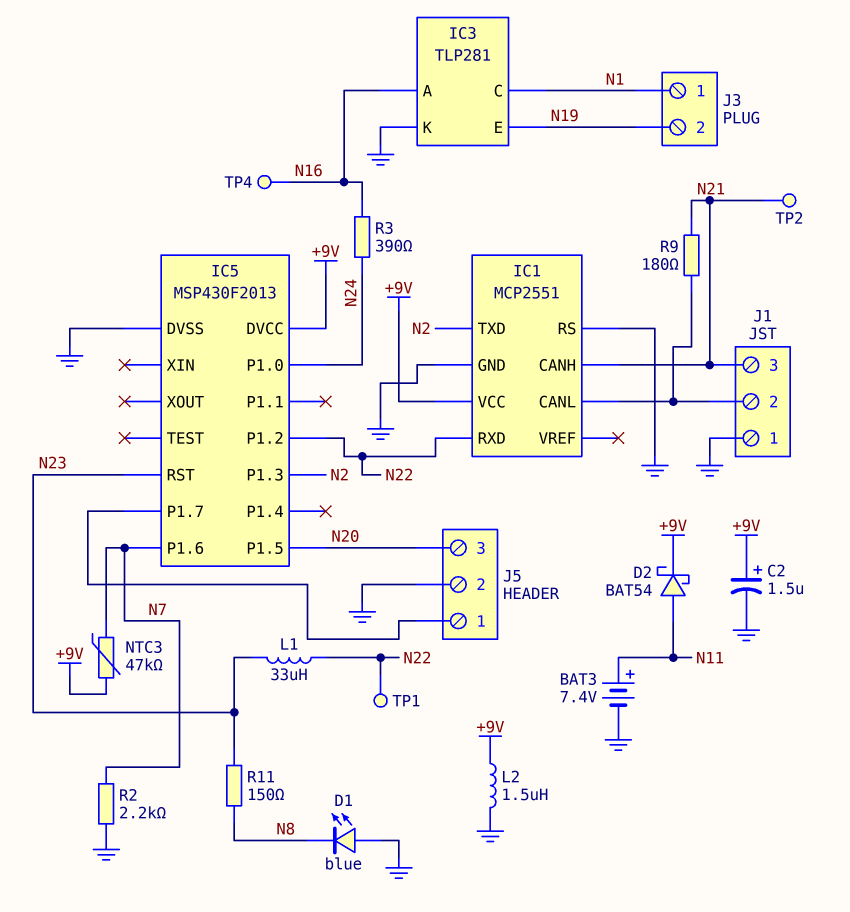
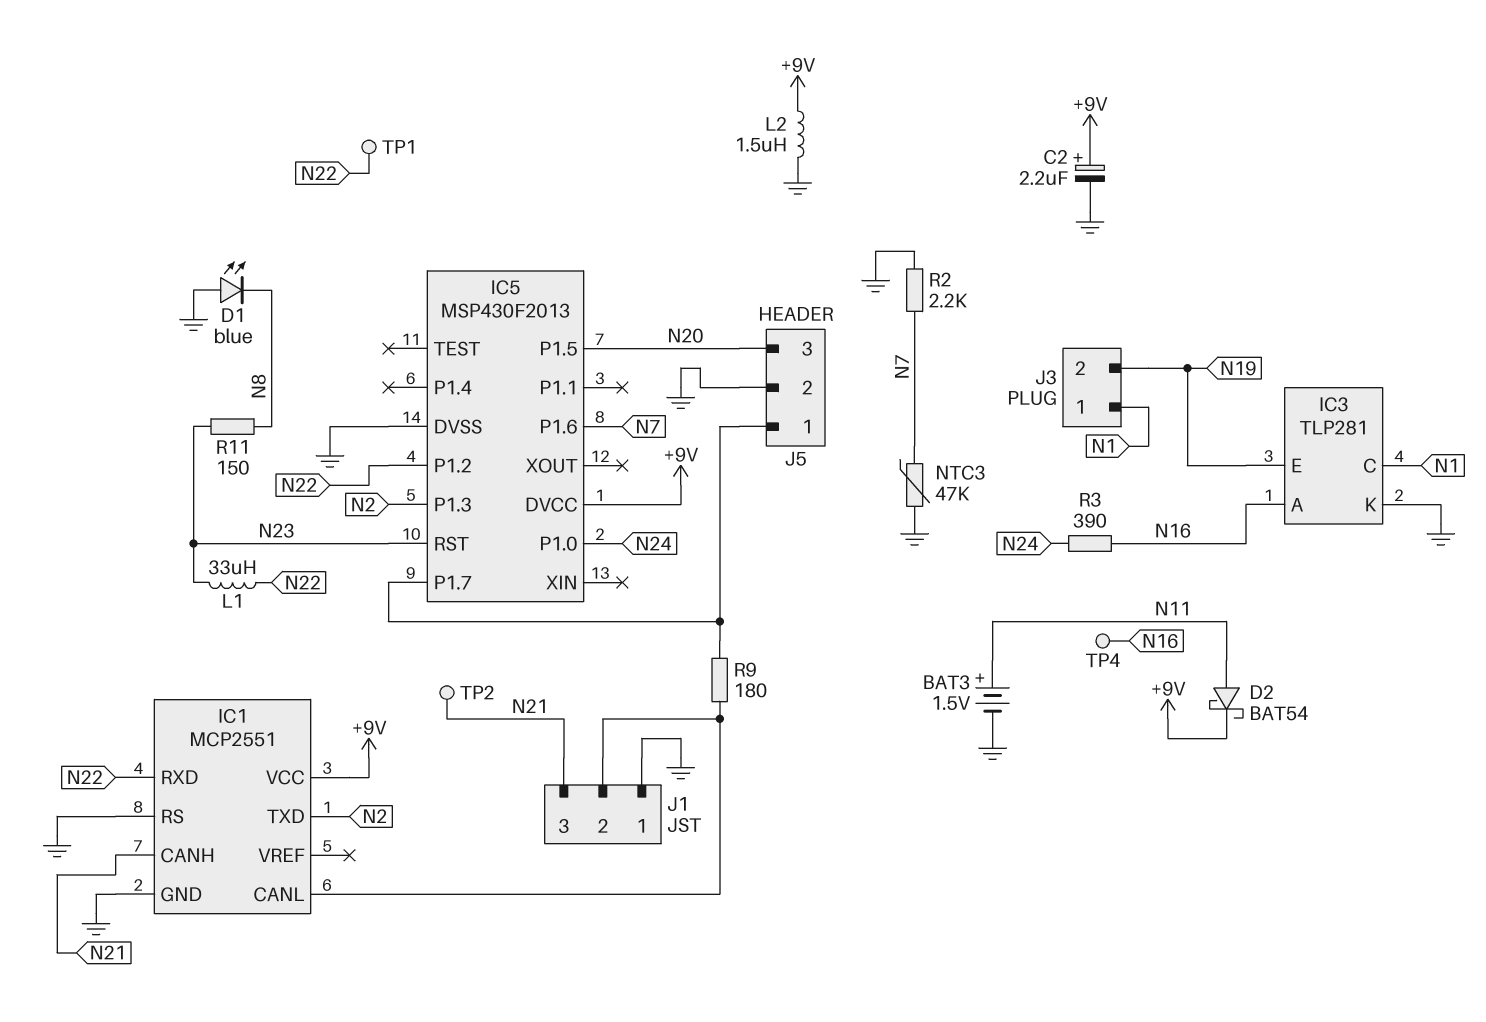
BAT3: 7.4V (plus N11, minus GND) -> 1.5V (plus N11, minus GND)
C2: 1.5uF (plus +9V, minus GND) -> 2.2uF (plus +9V, minus GND)
NTC3: 47k (+9V, N7) -> 47k (GND, N7)
R9: 180 (IC1/CANL, N21) -> 180 (IC1/CANL, IC5/P1.7)

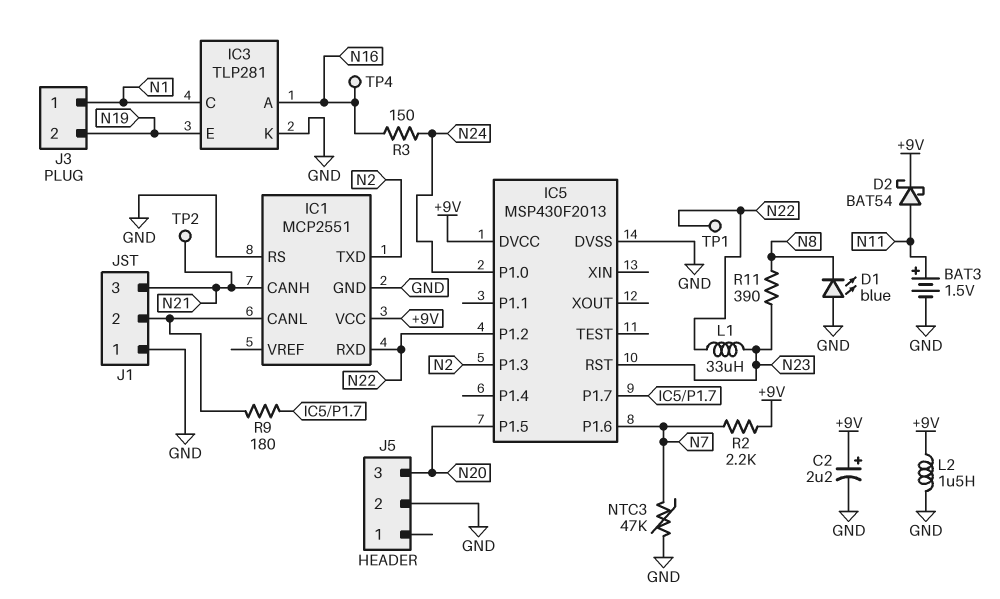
J5 pin 1: IC5/P1.7 -> none
R2: 2.2k (GND, N7) -> 2.2k (+9V, N7)
R3: 390 (N16, N24) -> 150 (N16, N24)
R11: 150 (N8, N23) -> 390 (N8, N23)

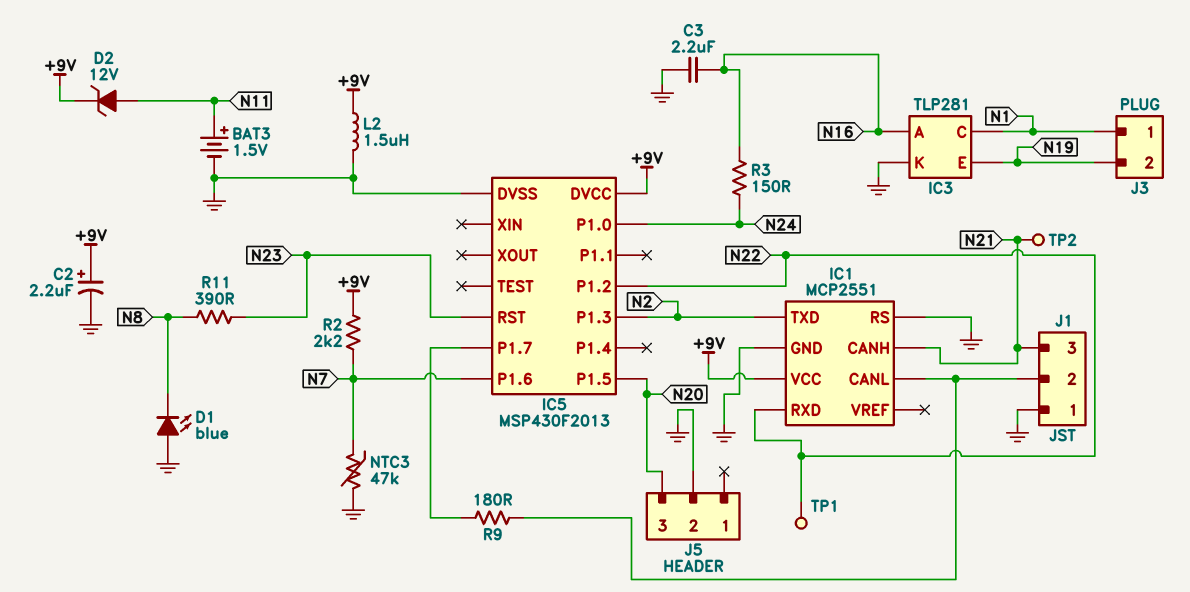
C3: none -> 2.2uF (GND, N16)
D2: schottky BAT54 (A N11, K +9V) -> zener 12V (A N11, K +9V)
L1: 33uH (N22, N23) -> none
TP4: test point (N16) -> none

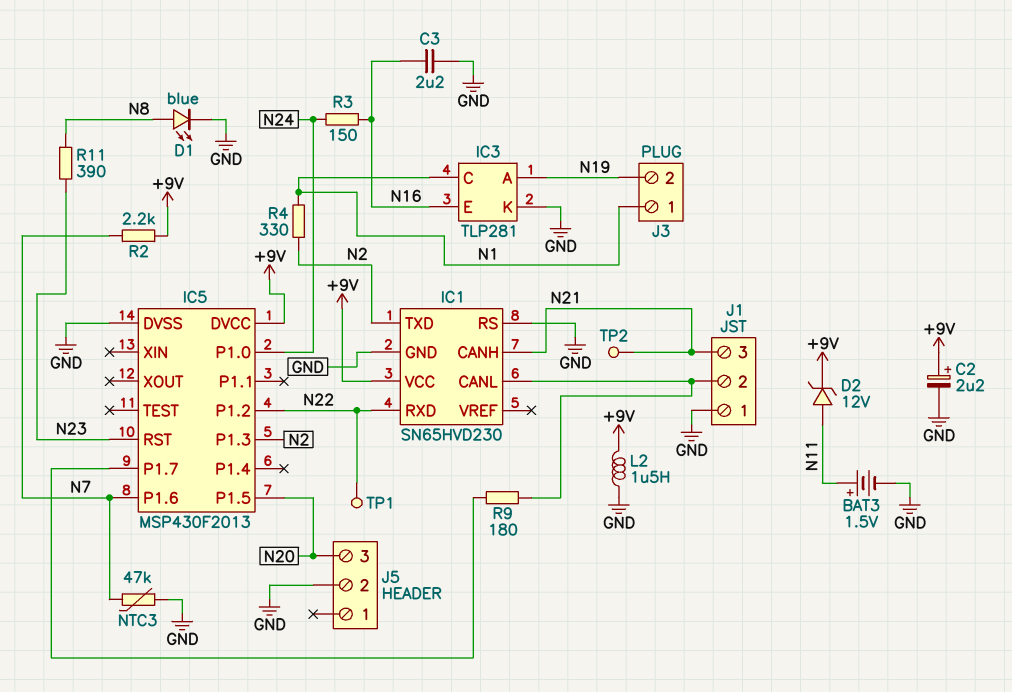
D1: LED blue (A GND, K N8) -> LED blue (A N8, K GND)
IC1: MCP2551 -> SN65HVD230
IC3 pin A: N16 -> N19
IC3 pin E: N19 -> N16
R4: none -> 330 (N1, N2)

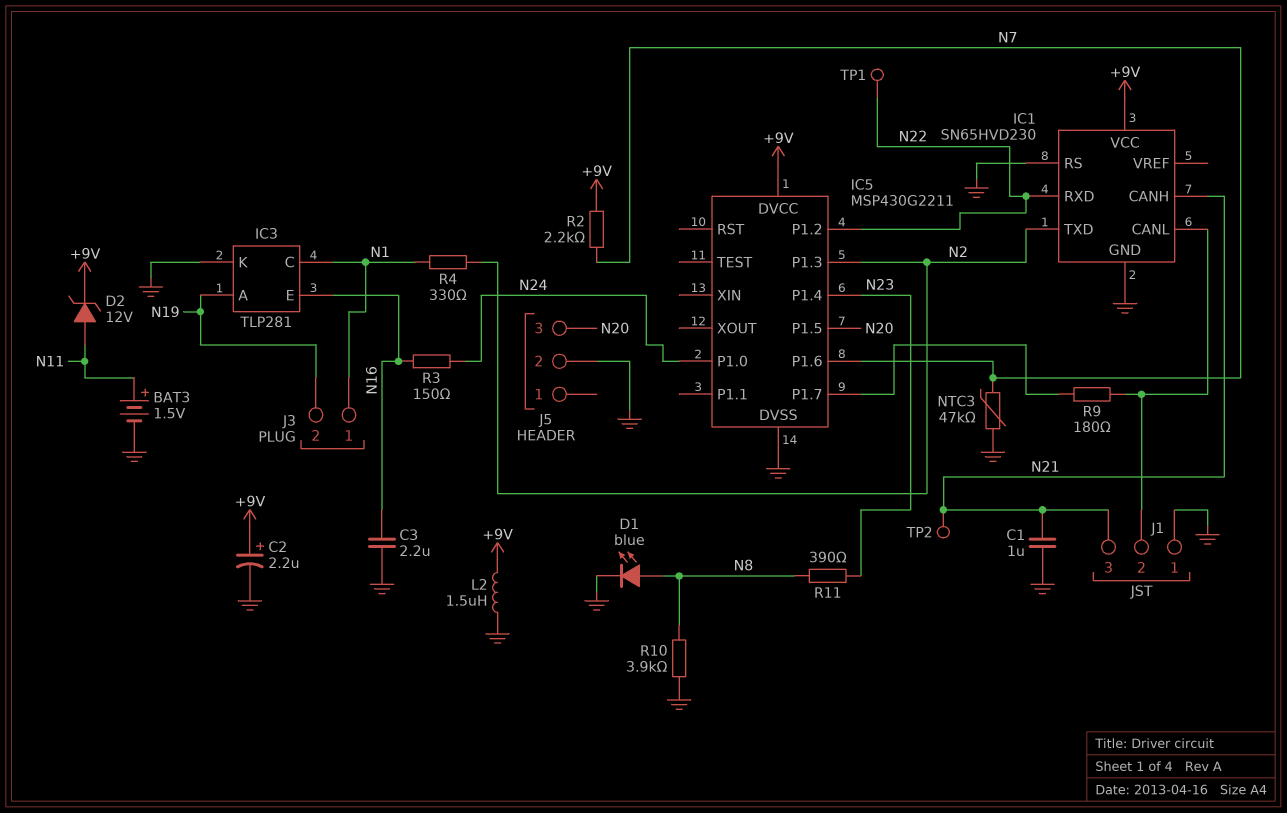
C1: none -> 1uF (GND, N21)
IC5: MSP430F2013 -> MSP430G2211
IC5 pin P1.4: none -> N23
IC5 pin RST: N23 -> none
R10: none -> 3.9k (GND, N8)

